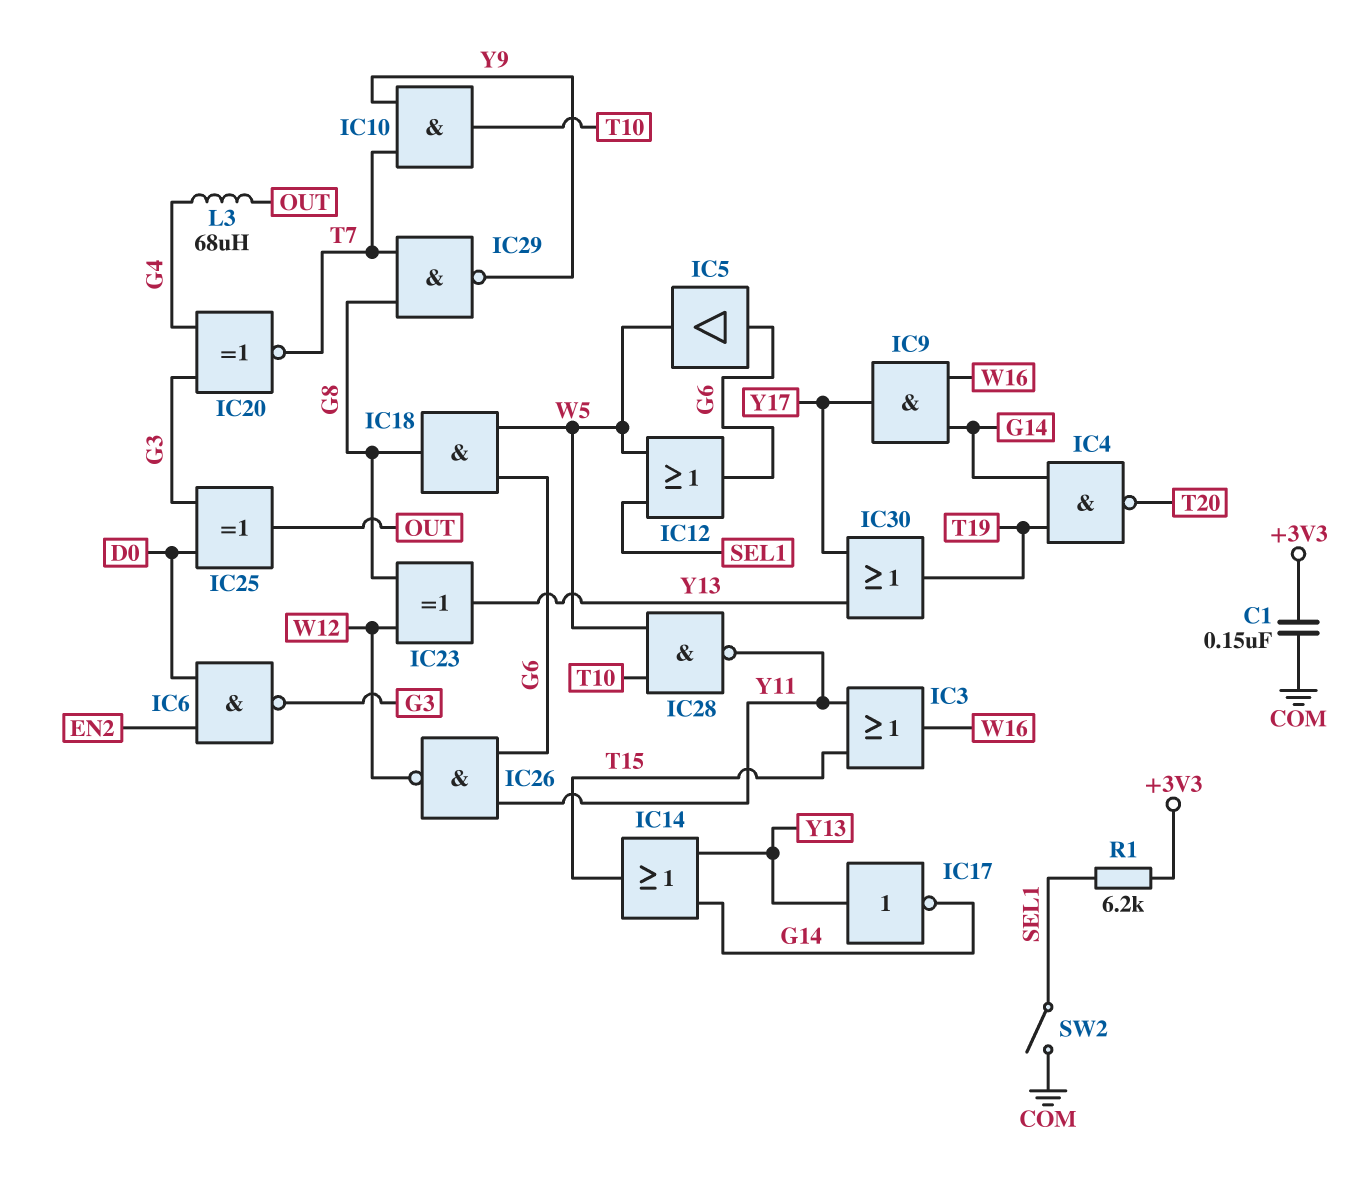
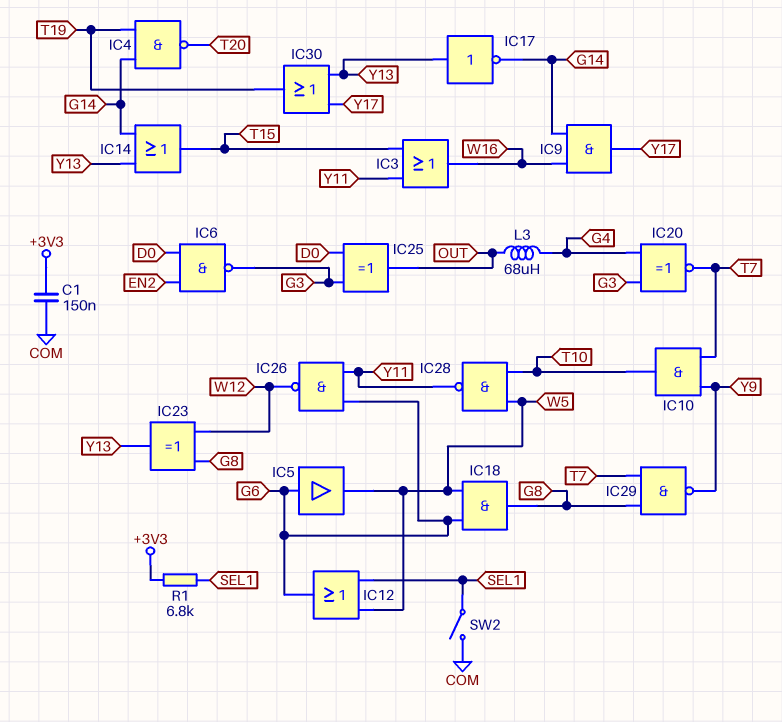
R1: 6.2k (+3V3, SEL1) -> 6.8k (+3V3, SEL1)

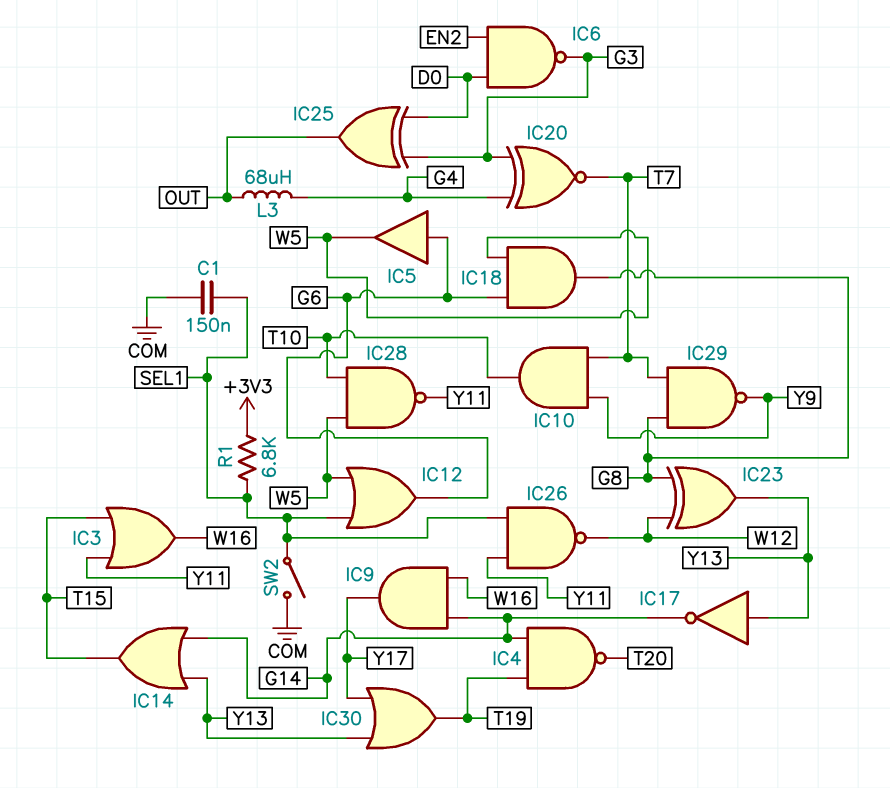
C1: 150nF (+3V3, COM) -> 150nF (COM, SEL1)
IC26: NAND (in G6, in Y11, out W12) -> NAND (in SEL1, in Y11, out W12)

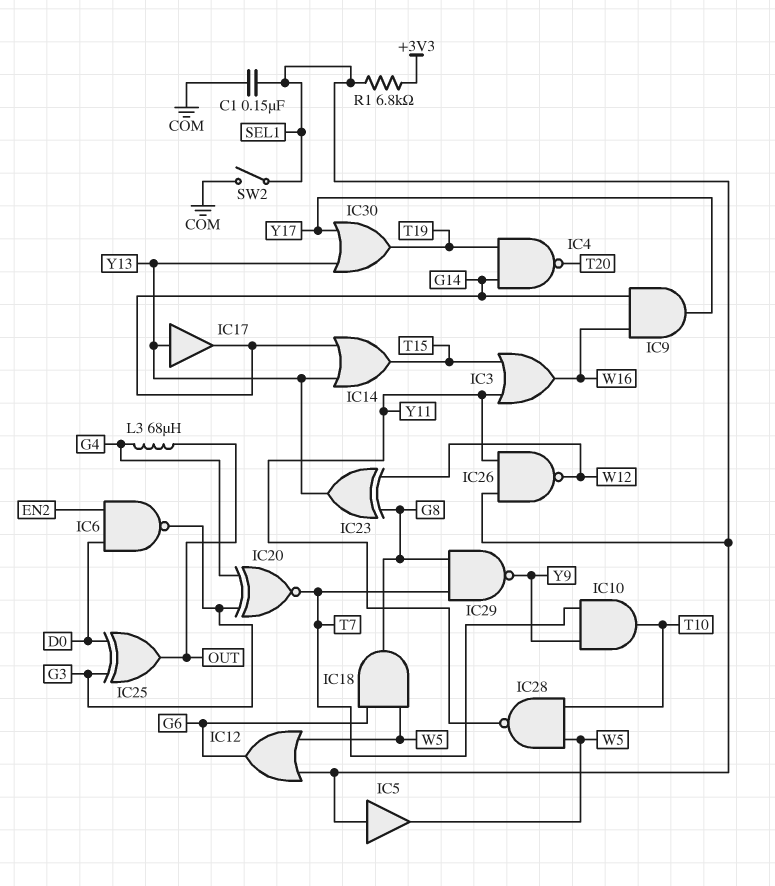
IC5: buffer (in G6, out W5) -> buffer (in SEL1, out W5)
IC17: NOT (in Y13, out G14) -> buffer (in Y13, out G14)

